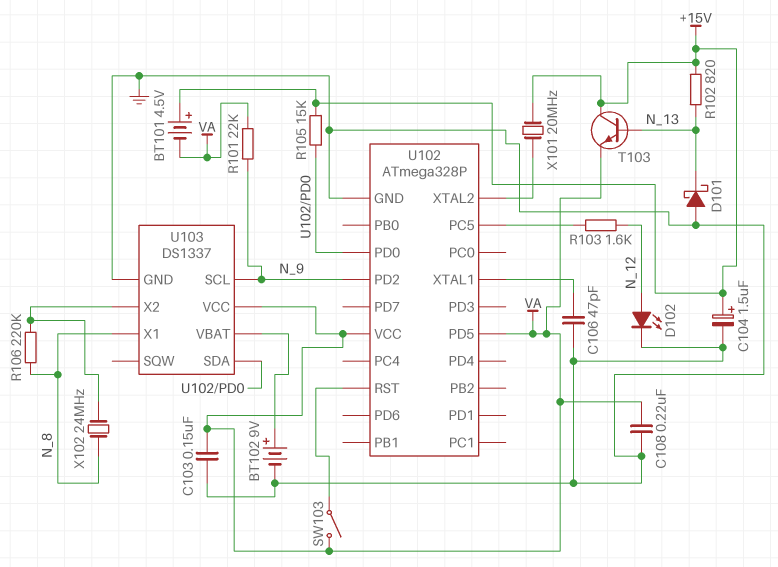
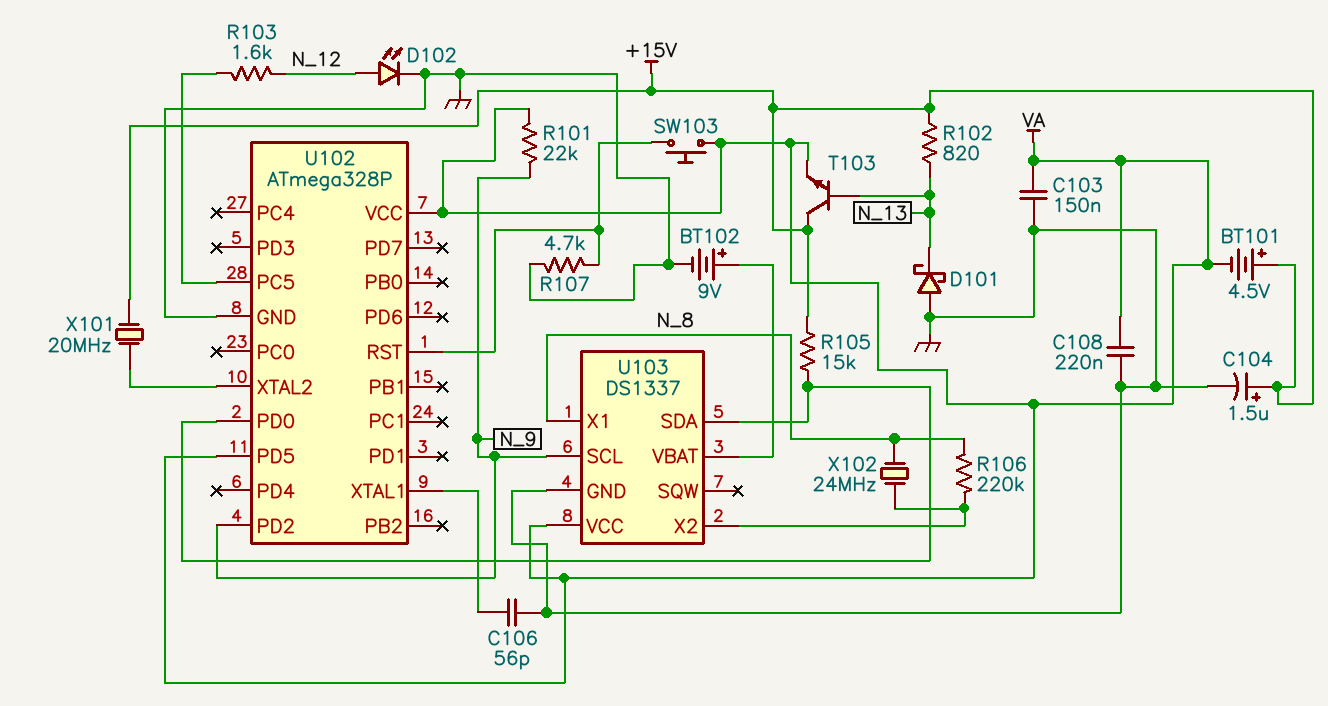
C106: 47pF (GND, U102/XTAL1) -> 56pF (GND, U102/XTAL1)
R107: none -> 4.7k (GND, U102/RST)
SW103: switch (U102/RST, VA) -> button (U102/RST, VA)

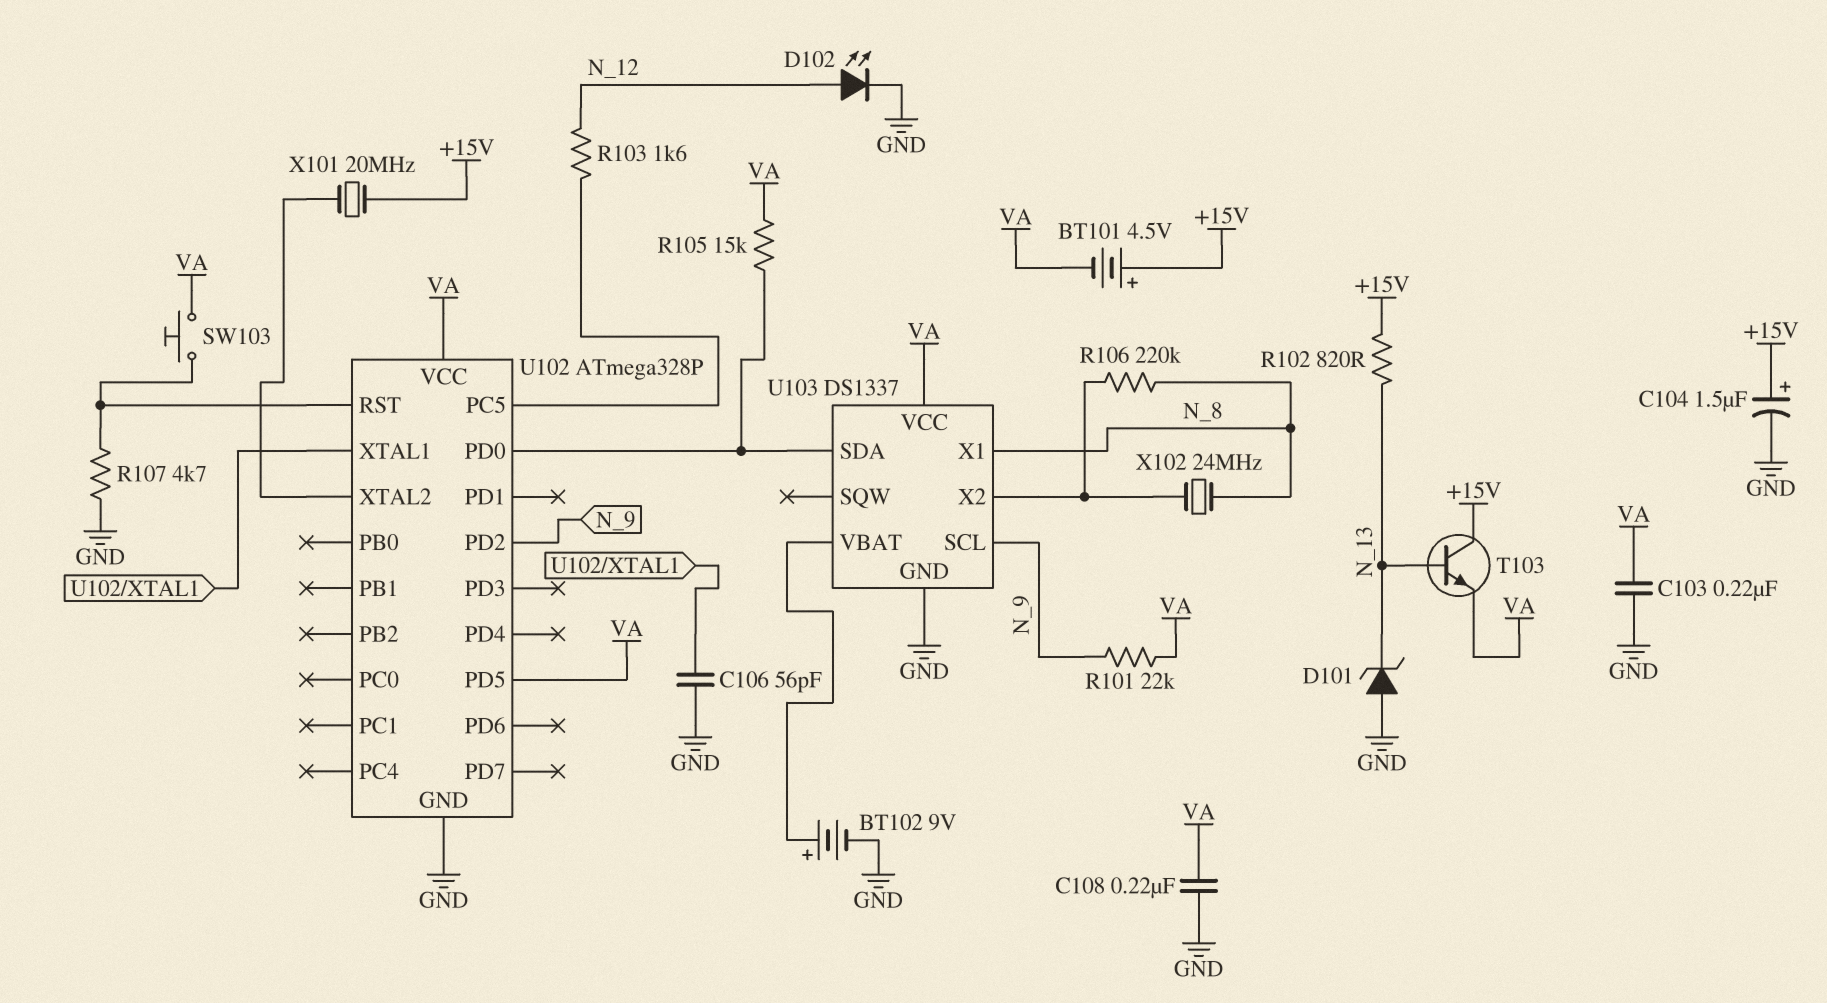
C103: 150nF (GND, VA) -> 220nF (GND, VA)
D101: schottky (A GND, K N_13) -> zener (A GND, K N_13)
R105: 15k (+15V, U102/PD0) -> 15k (U102/PD0, VA)

